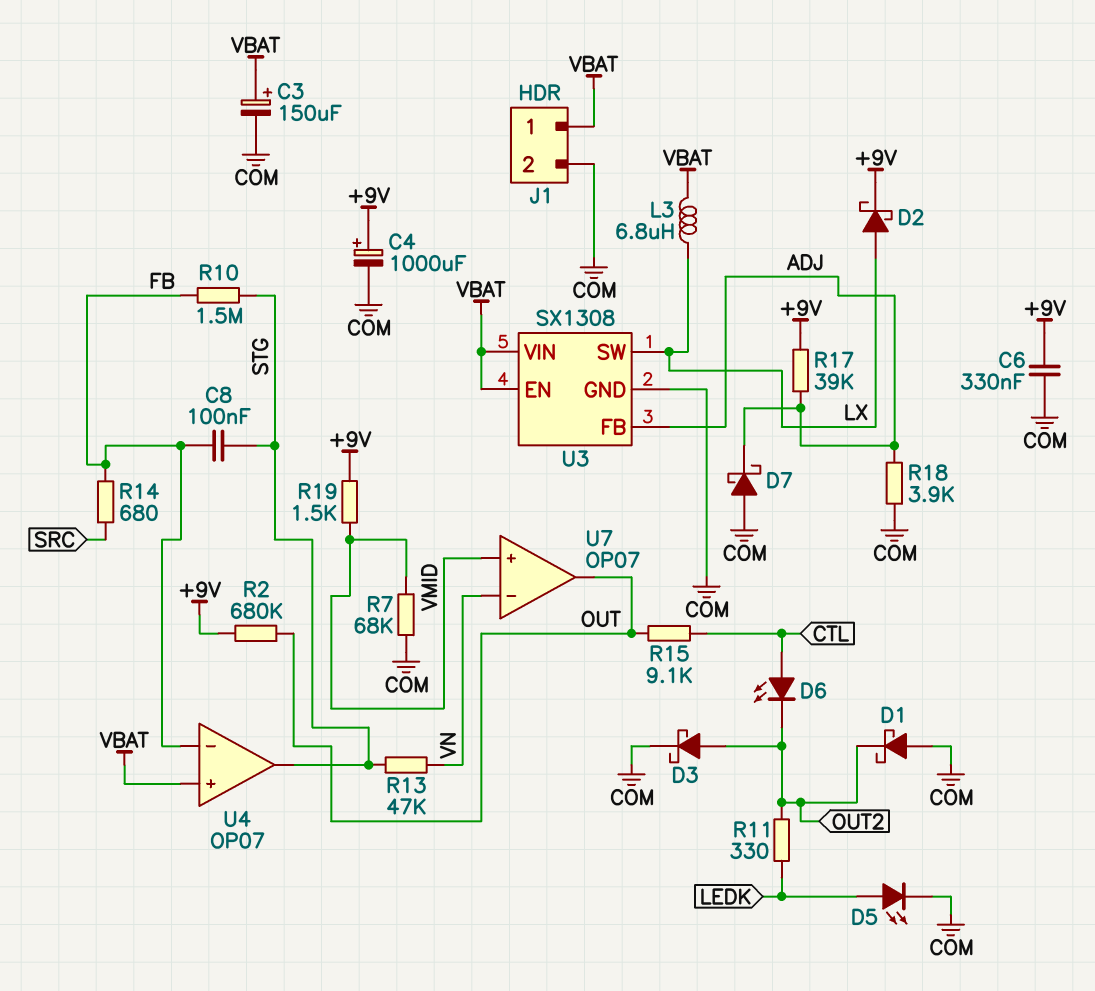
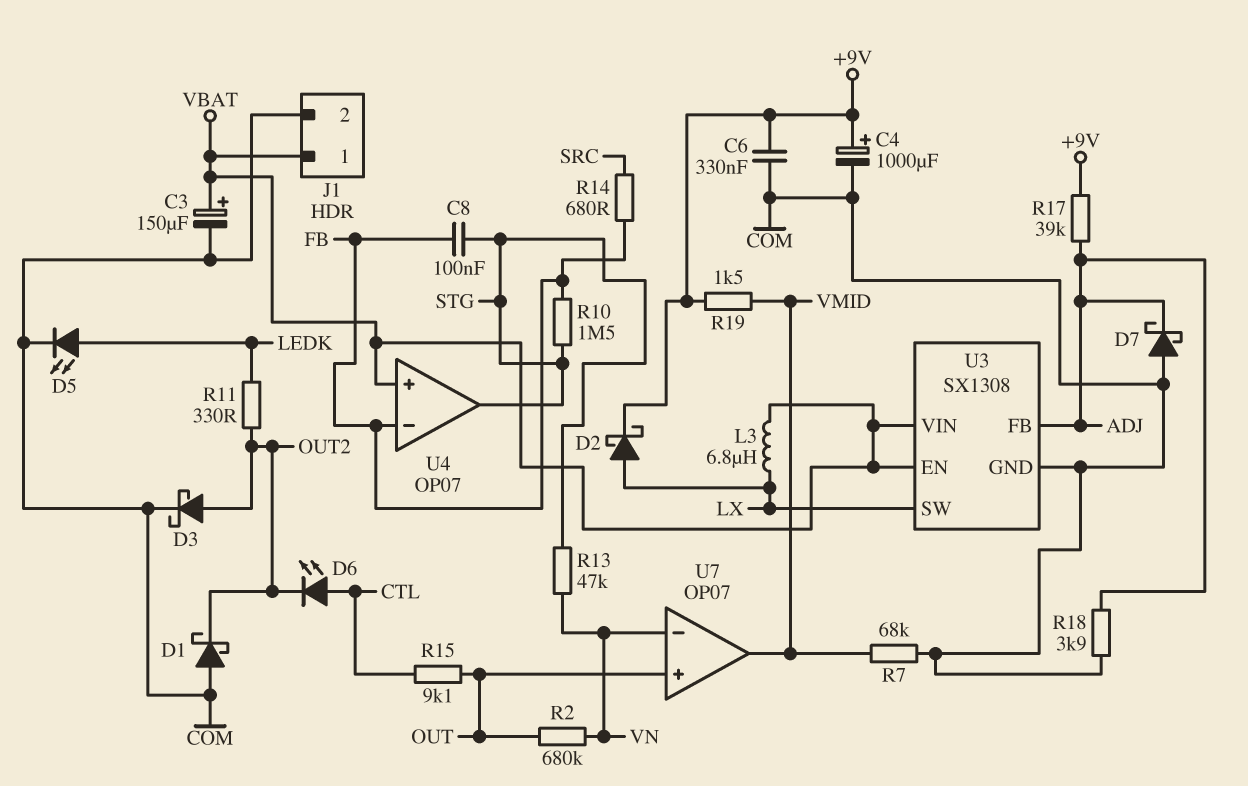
R2: 680k (+9V, OUT) -> 680k (OUT, VN)
U7 pin in+: VMID -> OUT
U7 pin out: OUT -> VMID

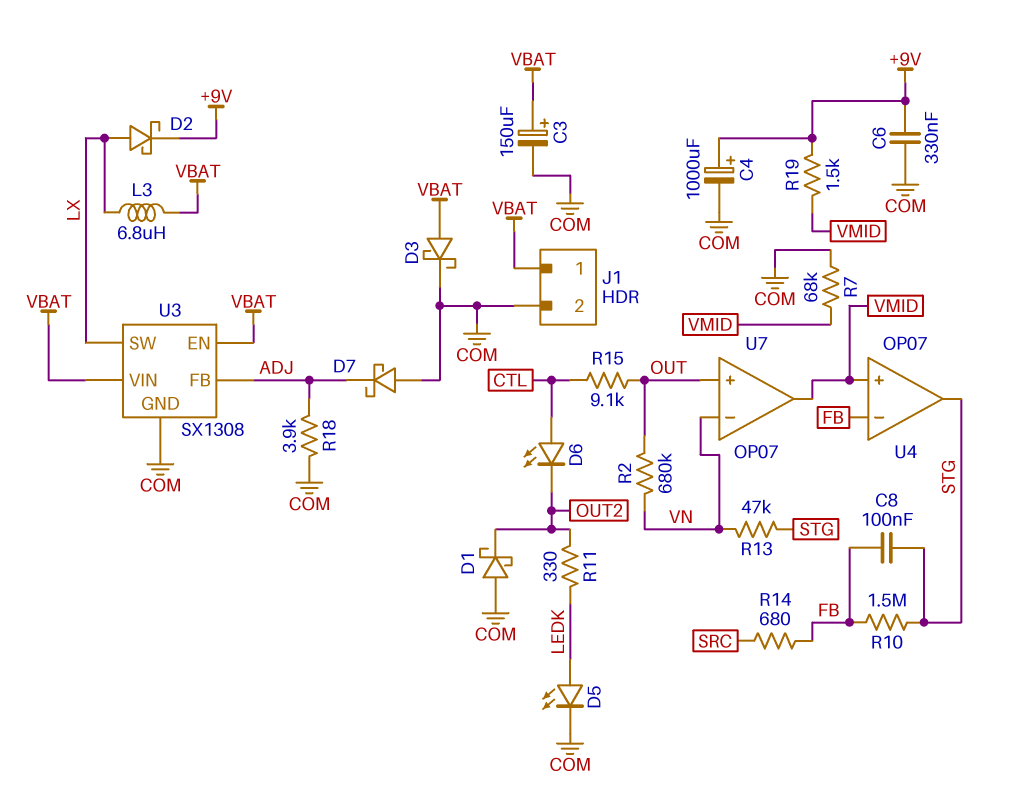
D3: schottky (A OUT2, K COM) -> schottky (A VBAT, K COM)
R17: 39k (+9V, ADJ) -> none
U4 pin in+: VBAT -> VMID

